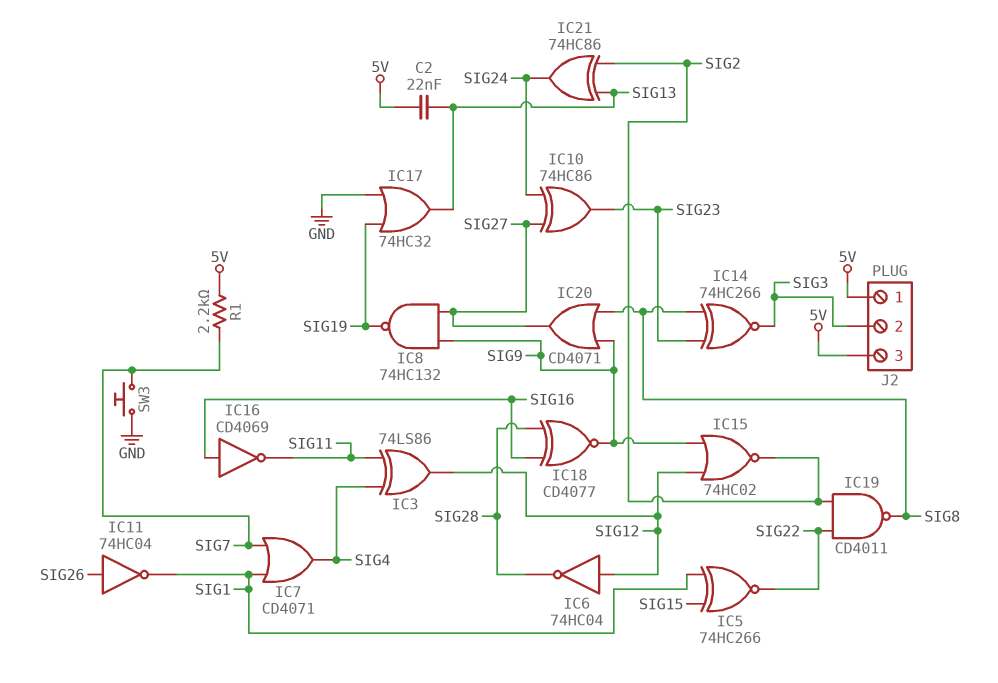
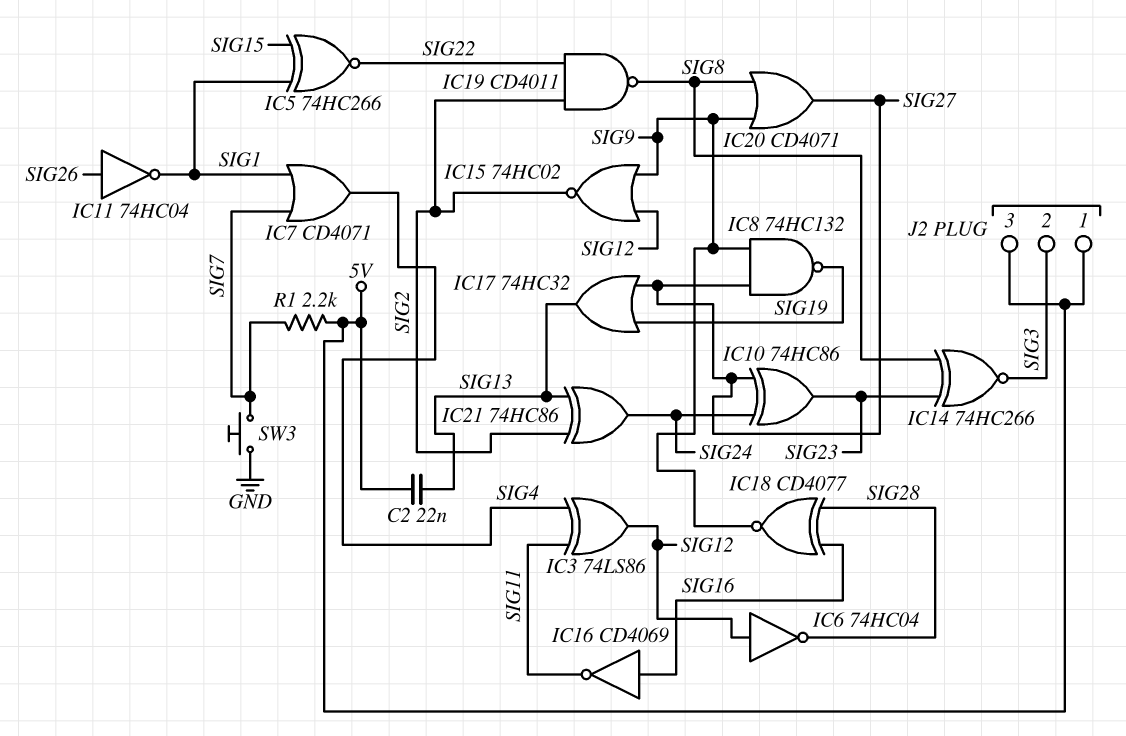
IC17: OR 74HC32 (in GND, in SIG19, out SIG13) -> OR 74HC32 (in SIG19, in SIG27, out SIG13)

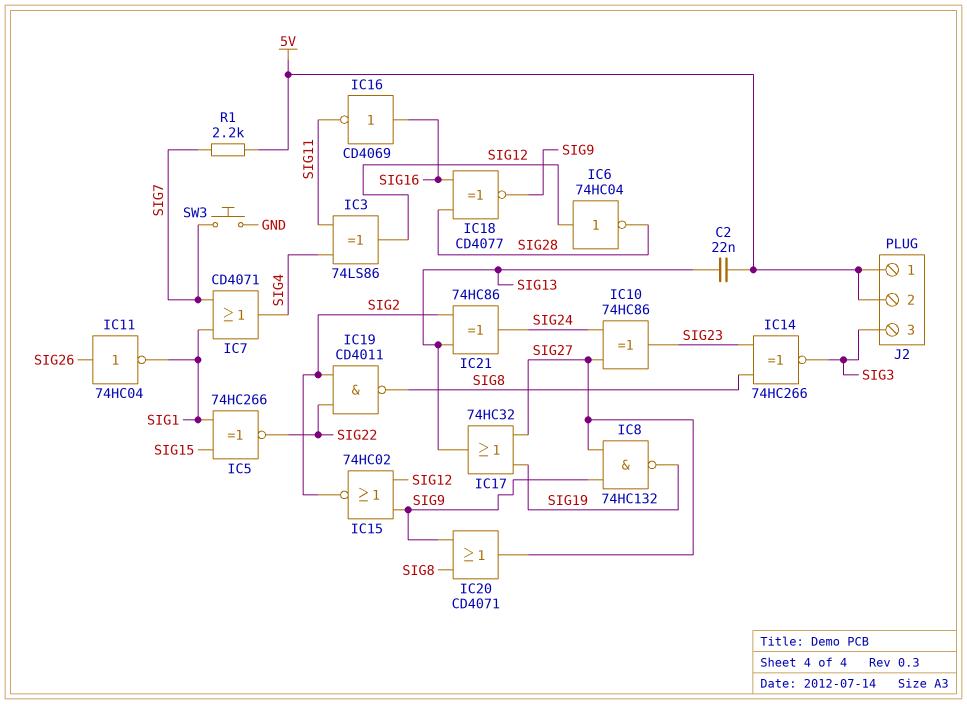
J2 pin 2: SIG3 -> 5V
J2 pin 3: 5V -> SIG3

